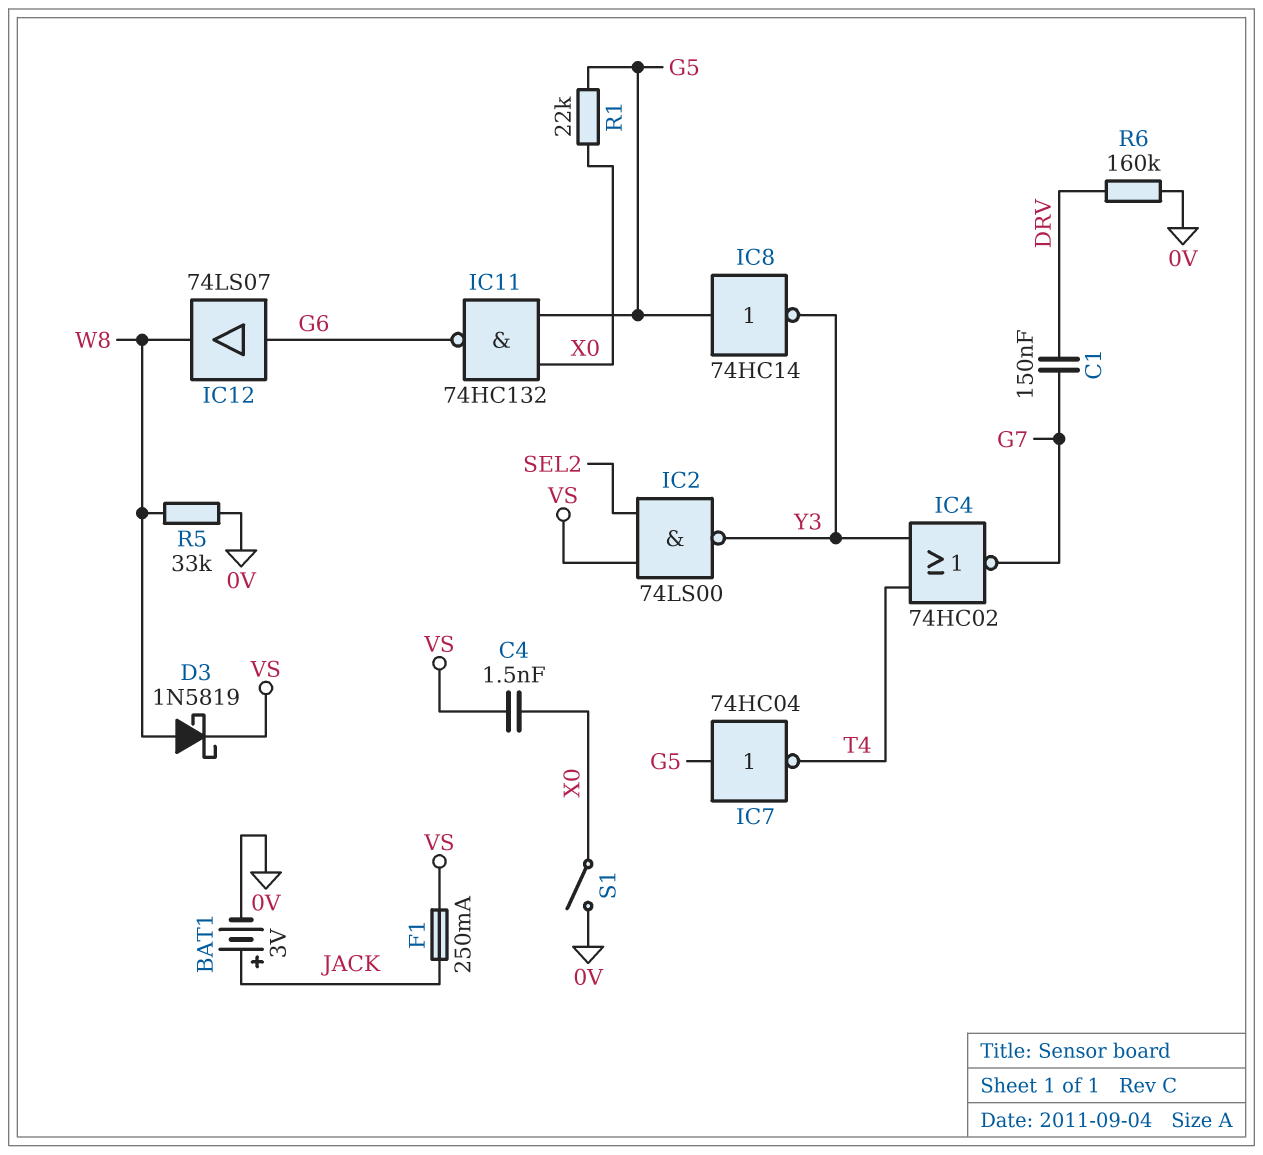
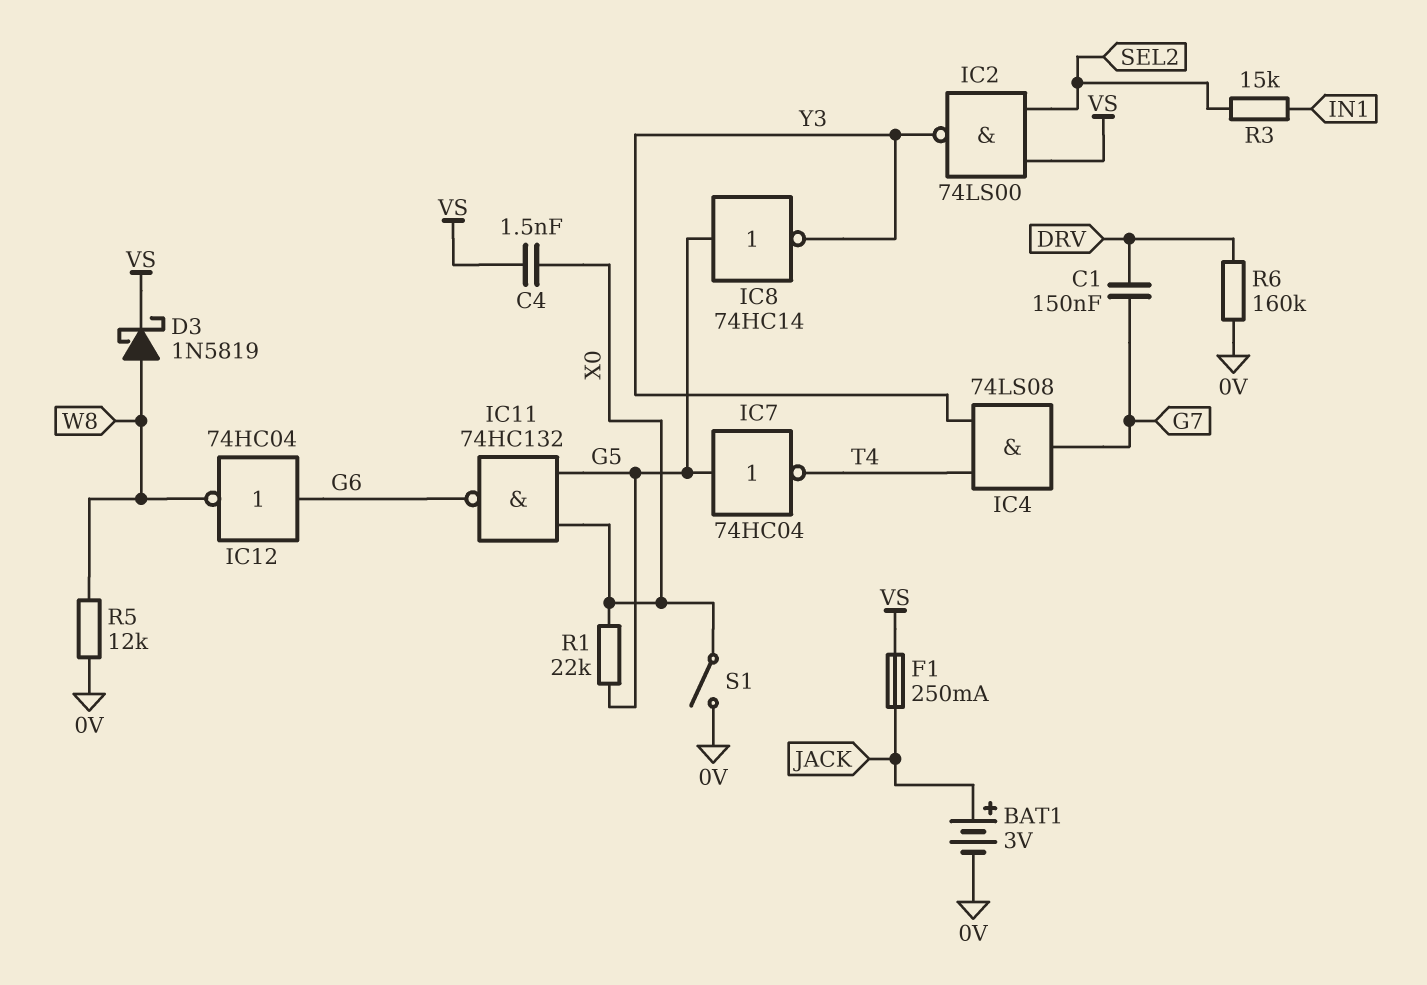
IC4: NOR 74HC02 (in T4, in Y3, out G7) -> AND 74LS08 (in T4, in Y3, out G7)
IC12: buffer 74LS07 (in G6, out W8) -> NOT 74HC04 (in G6, out W8)
R3: none -> 15k (IN1, SEL2)
R5: 33k (0V, W8) -> 12k (0V, W8)

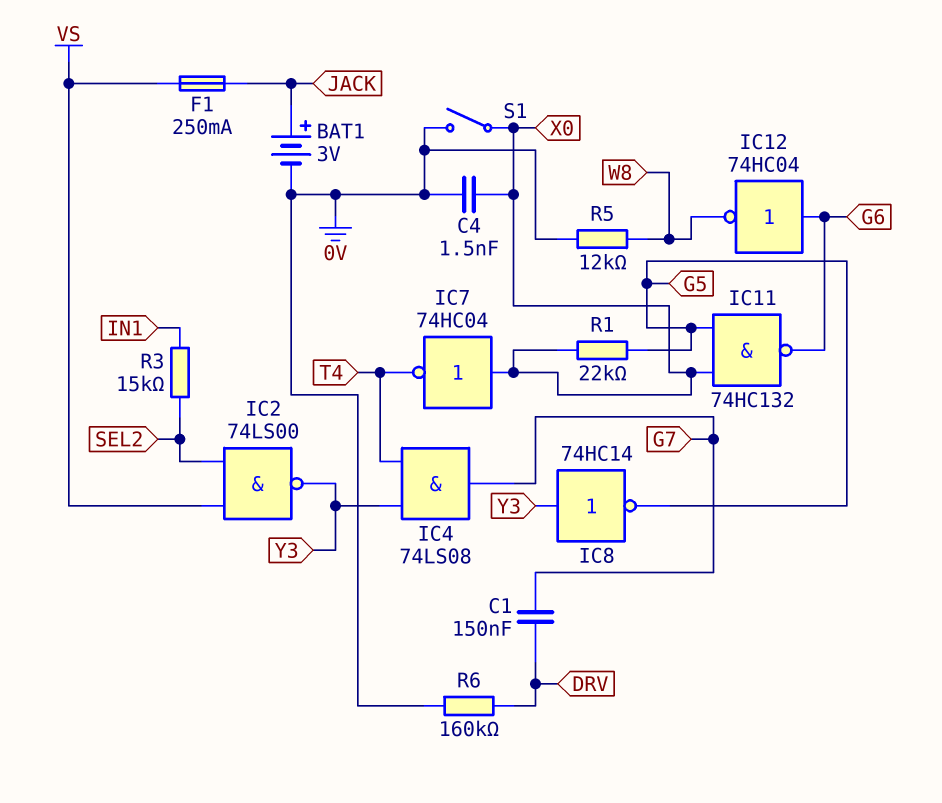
C4: 1.5nF (VS, X0) -> 1.5nF (0V, X0)
D3: schottky 1N5819 (A W8, K VS) -> none
IC7: NOT 74HC04 (in G5, out T4) -> NOT 74HC04 (in X0, out T4)
IC8: NOT 74HC14 (in G5, out Y3) -> NOT 74HC14 (in Y3, out G5)

